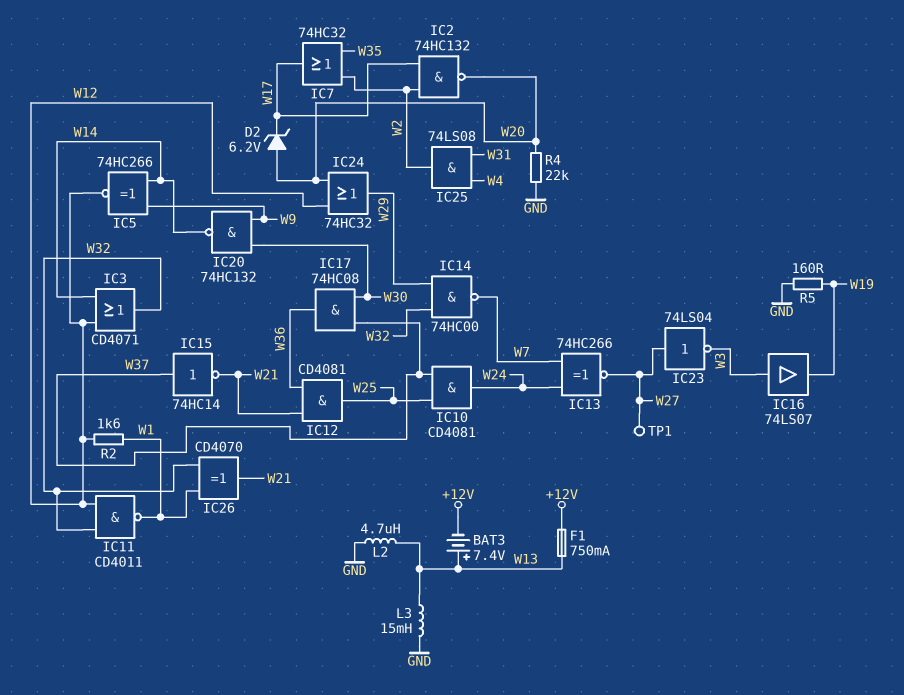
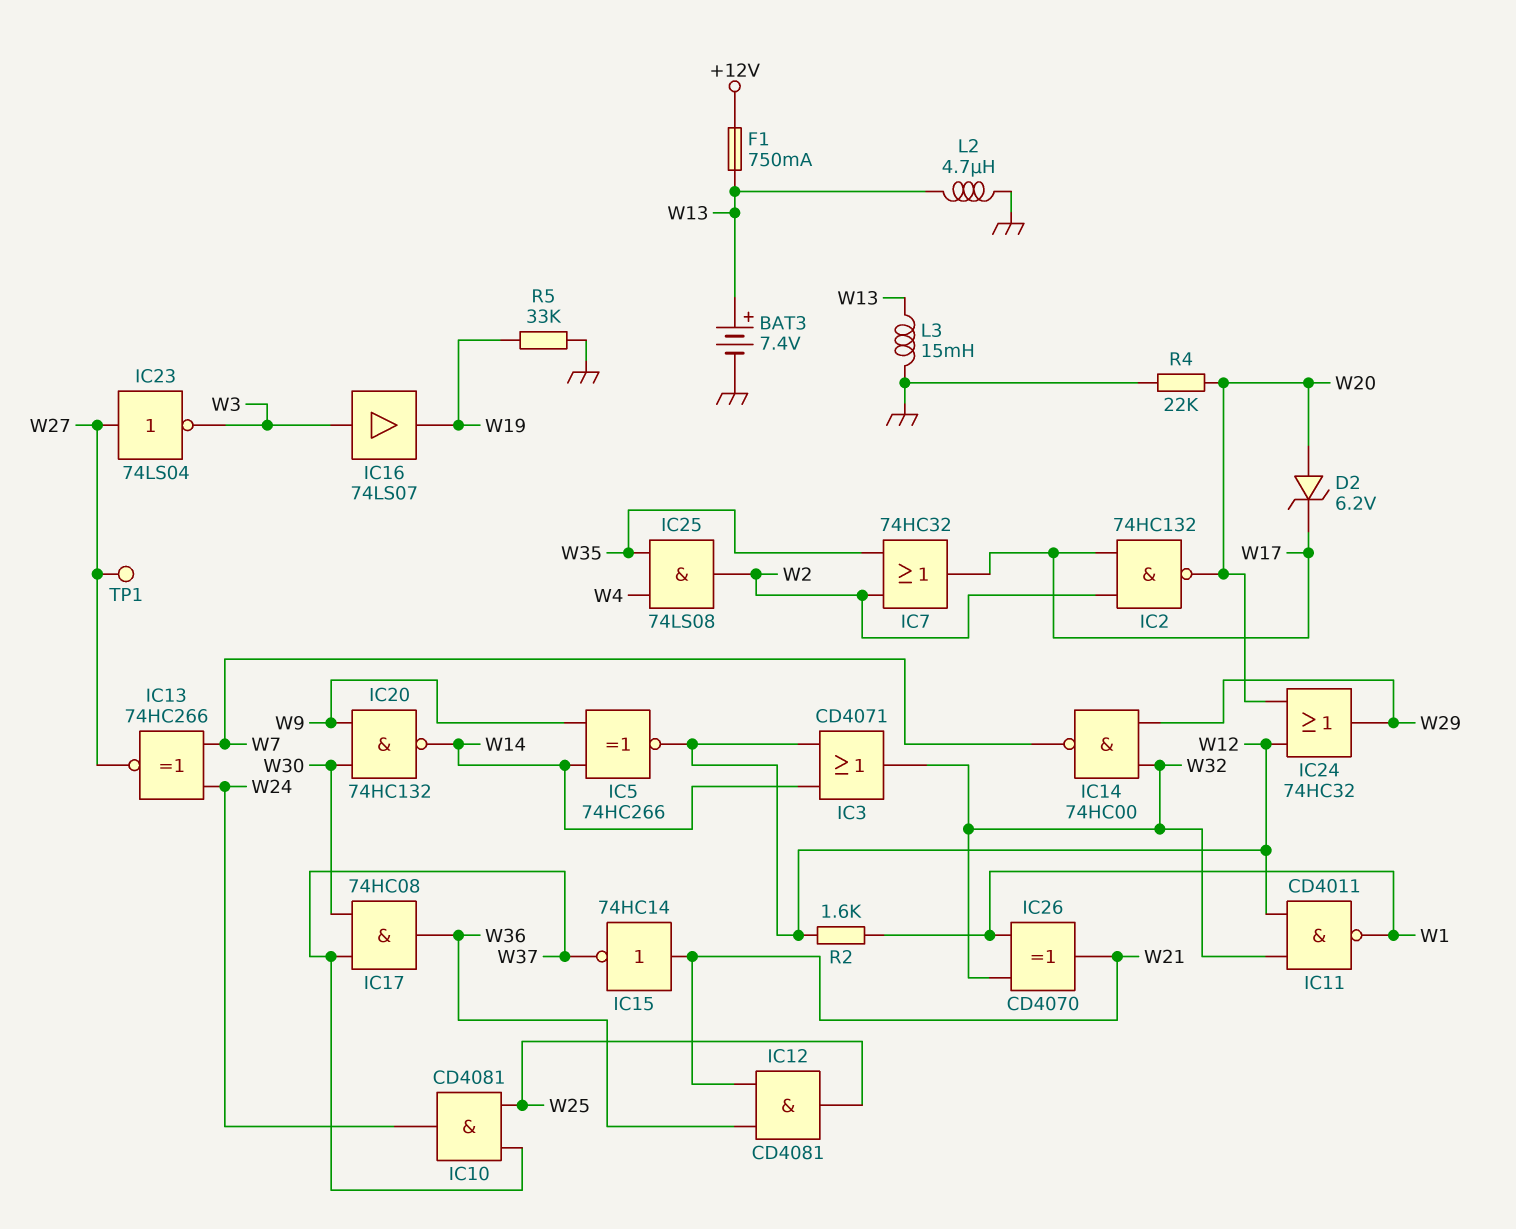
BAT3: 7.4V (plus W13, minus +12V) -> 7.4V (plus W13, minus GND)
IC15: NOT 74HC14 (in W37, out W21) -> NOT 74HC14 (in W21, out W37)
IC25: AND 74LS08 (in W4, in W31, out W2) -> AND 74LS08 (in W4, in W35, out W2)
R5: 160 (GND, W19) -> 33k (GND, W19)

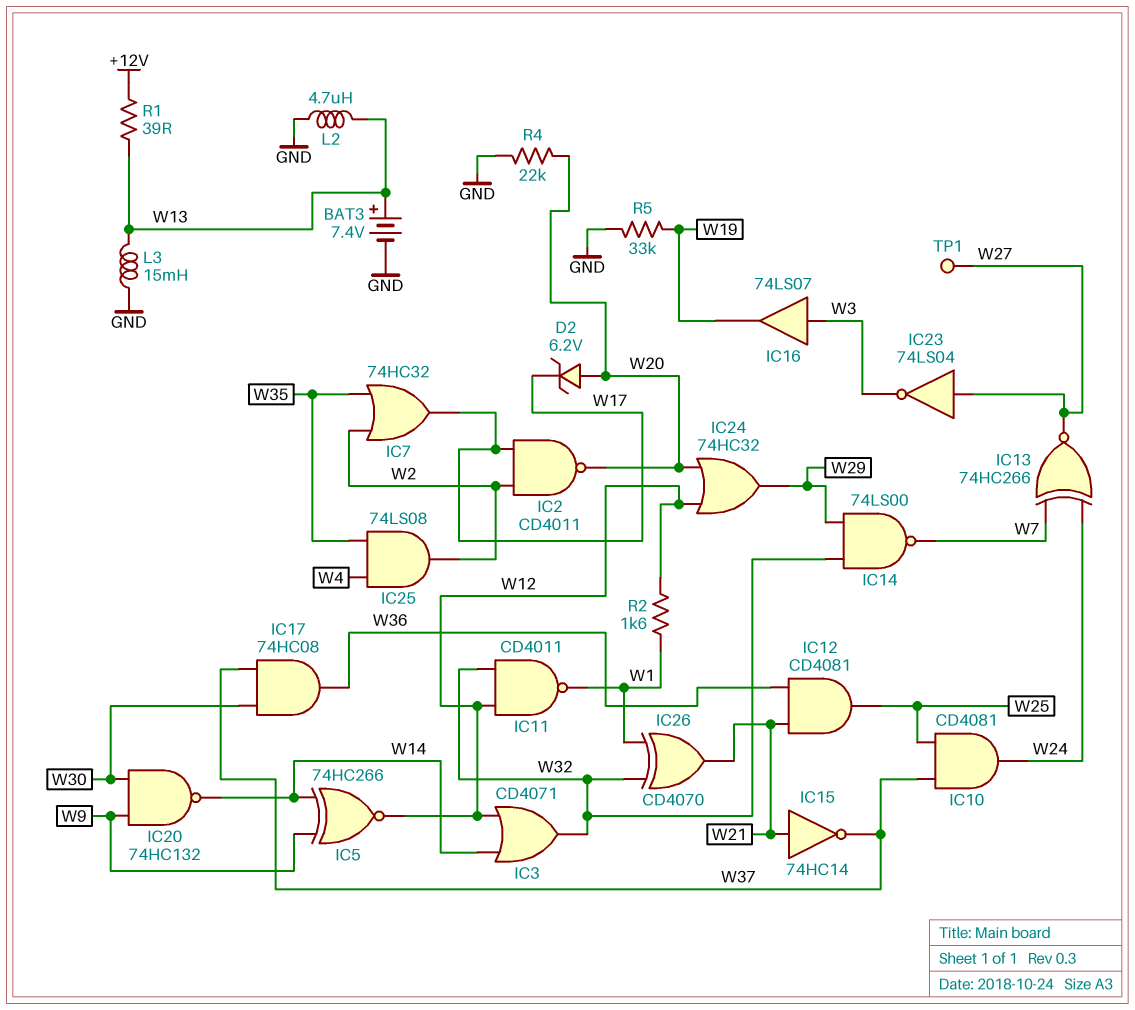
F1: 750mA (+12V, W13) -> none
IC2: NAND 74HC132 (in W2, in W17, out W20) -> NAND CD4011 (in W2, in W17, out W20)
IC14: NAND 74HC00 (in W29, in W32, out W7) -> NAND 74LS00 (in W29, in W32, out W7)
R1: none -> 39 (+12V, W13)

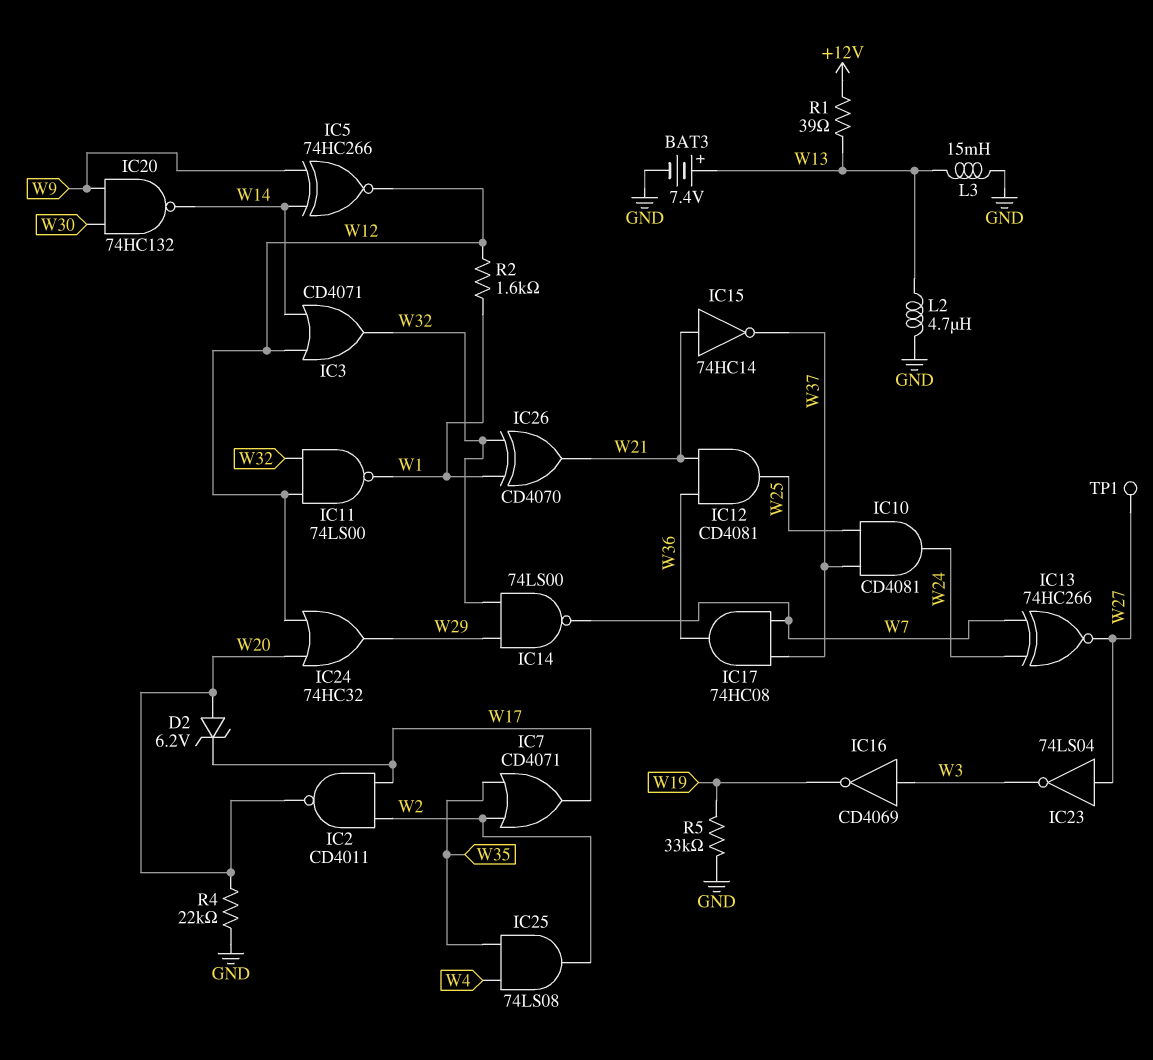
IC7: OR 74HC32 (in W2, in W35, out W17) -> OR CD4071 (in W2, in W35, out W17)
IC11: NAND CD4011 (in W12, in W32, out W1) -> NAND 74LS00 (in W12, in W32, out W1)
IC16: buffer 74LS07 (in W3, out W19) -> NOT CD4069 (in W3, out W19)
IC17: AND 74HC08 (in W30, in W37, out W36) -> AND 74HC08 (in W7, in W37, out W36)

